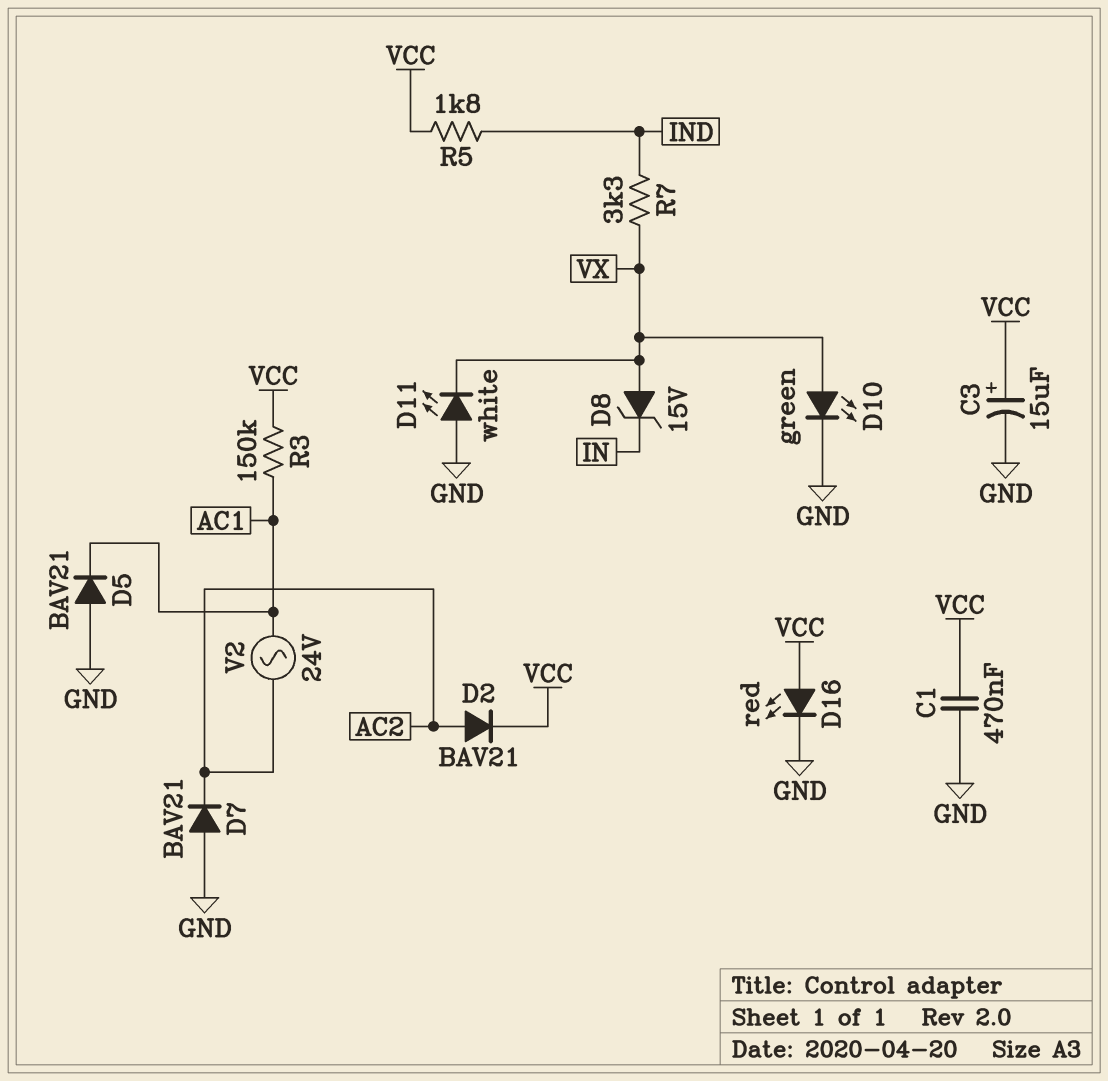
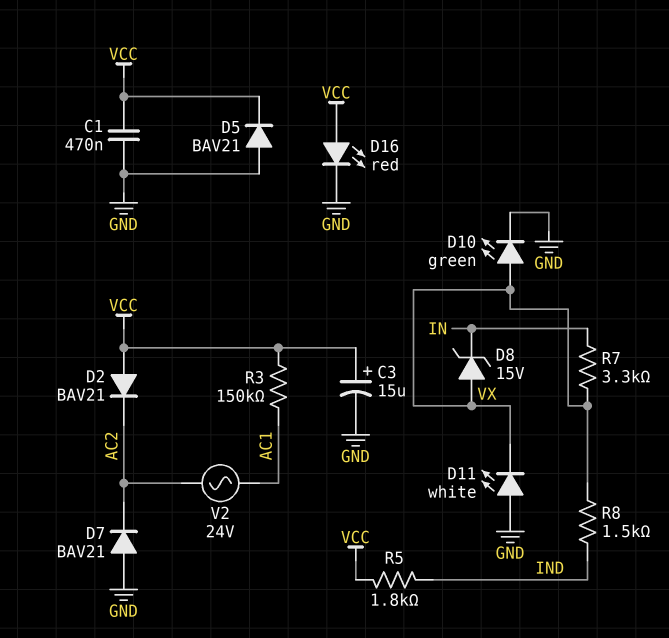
D2: diode BAV21 (A AC2, K VCC) -> diode BAV21 (A VCC, K AC2)
D5: diode BAV21 (A GND, K AC1) -> diode BAV21 (A GND, K VCC)
R7: 3.3k (IND, VX) -> 3.3k (IN, VX)
R8: none -> 1.5k (IND, VX)

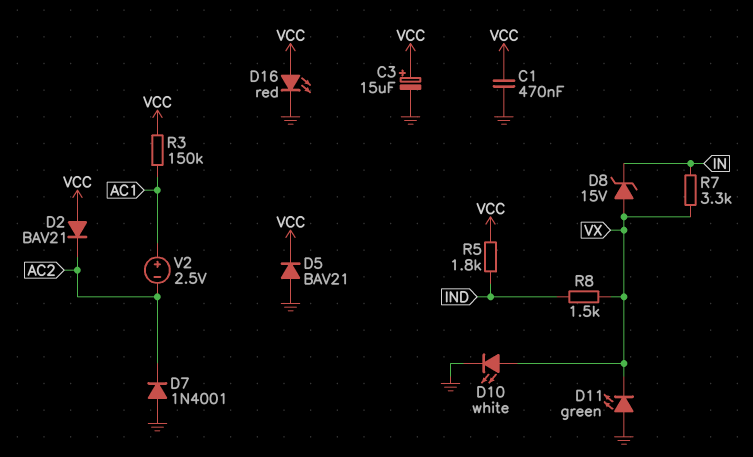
D7: diode BAV21 (A GND, K AC2) -> diode 1N4001 (A GND, K AC2)
D10: LED green (A VX, K GND) -> LED white (A VX, K GND)
D11: LED white (A GND, K VX) -> LED green (A GND, K VX)
V2: AC 24V (AC1, AC2) -> 2.5V (plus AC1, minus AC2)

